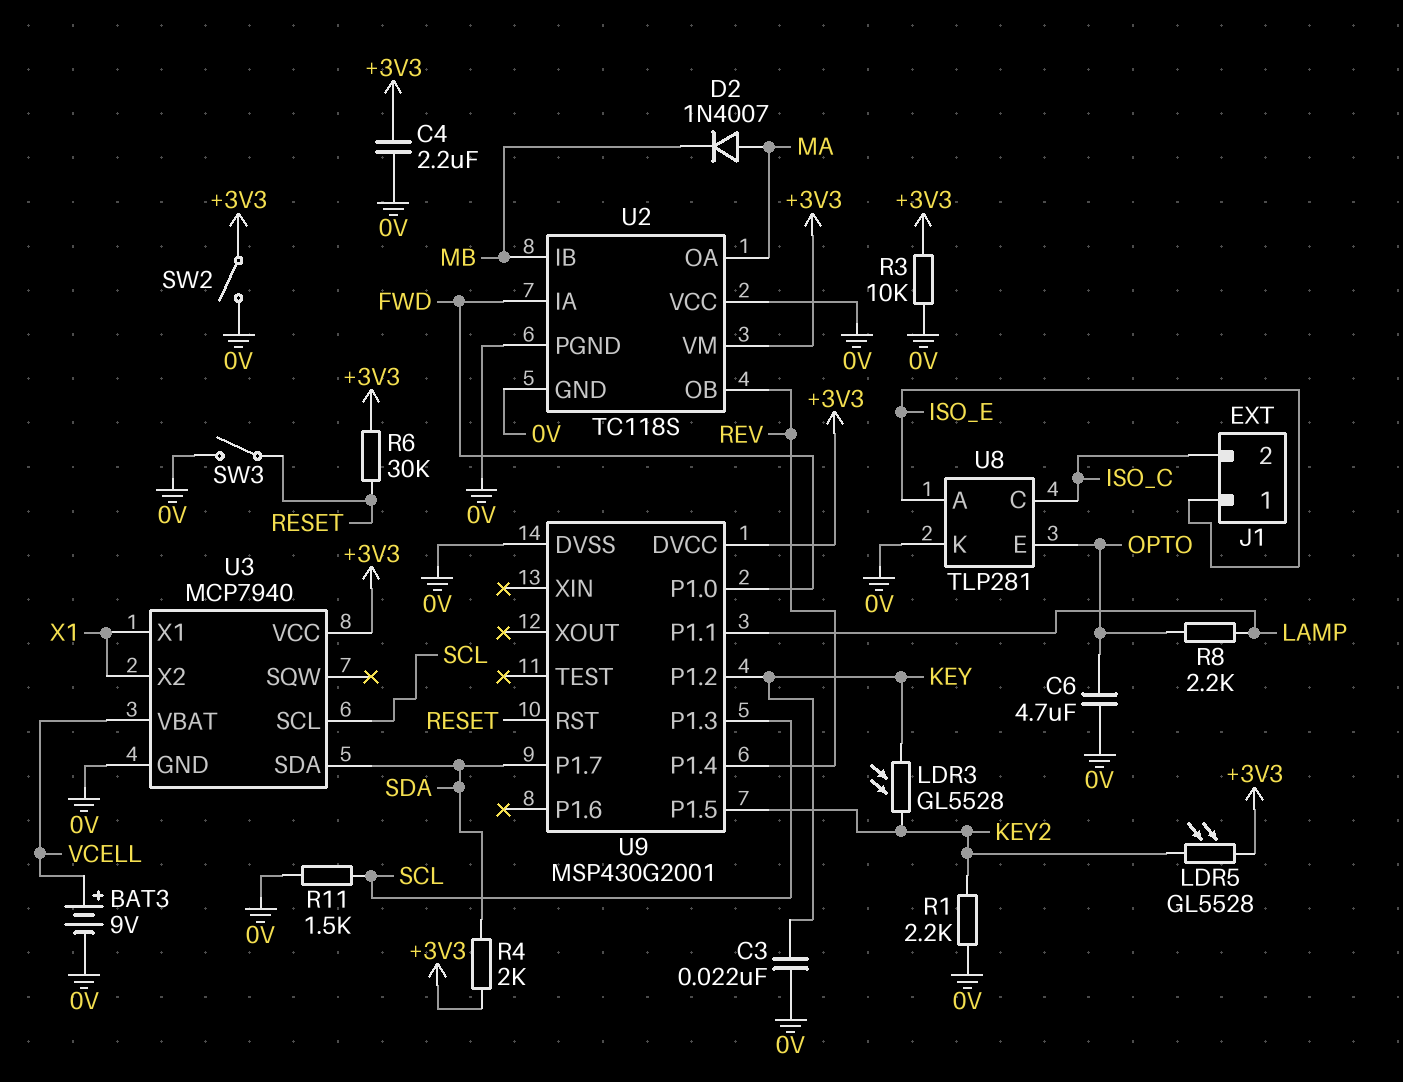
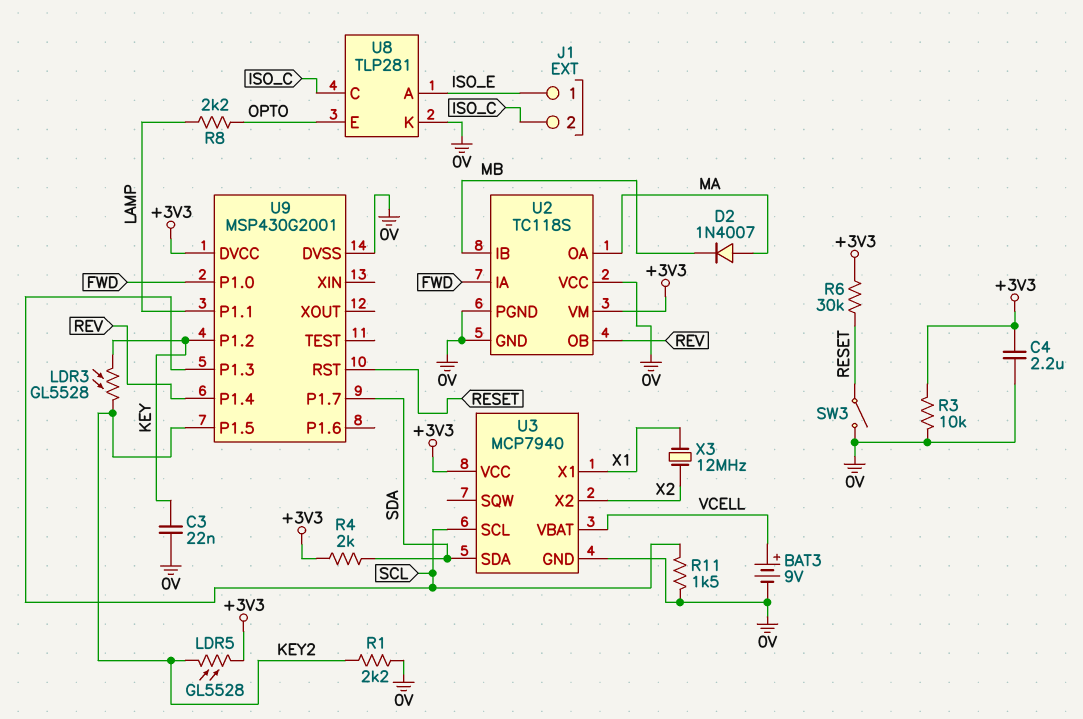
C6: 4.7uF (0V, OPTO) -> none
SW2: switch (+3V3, 0V) -> none
U3 pin X2: X1 -> X2
X3: none -> 12MHz (X1, X2)

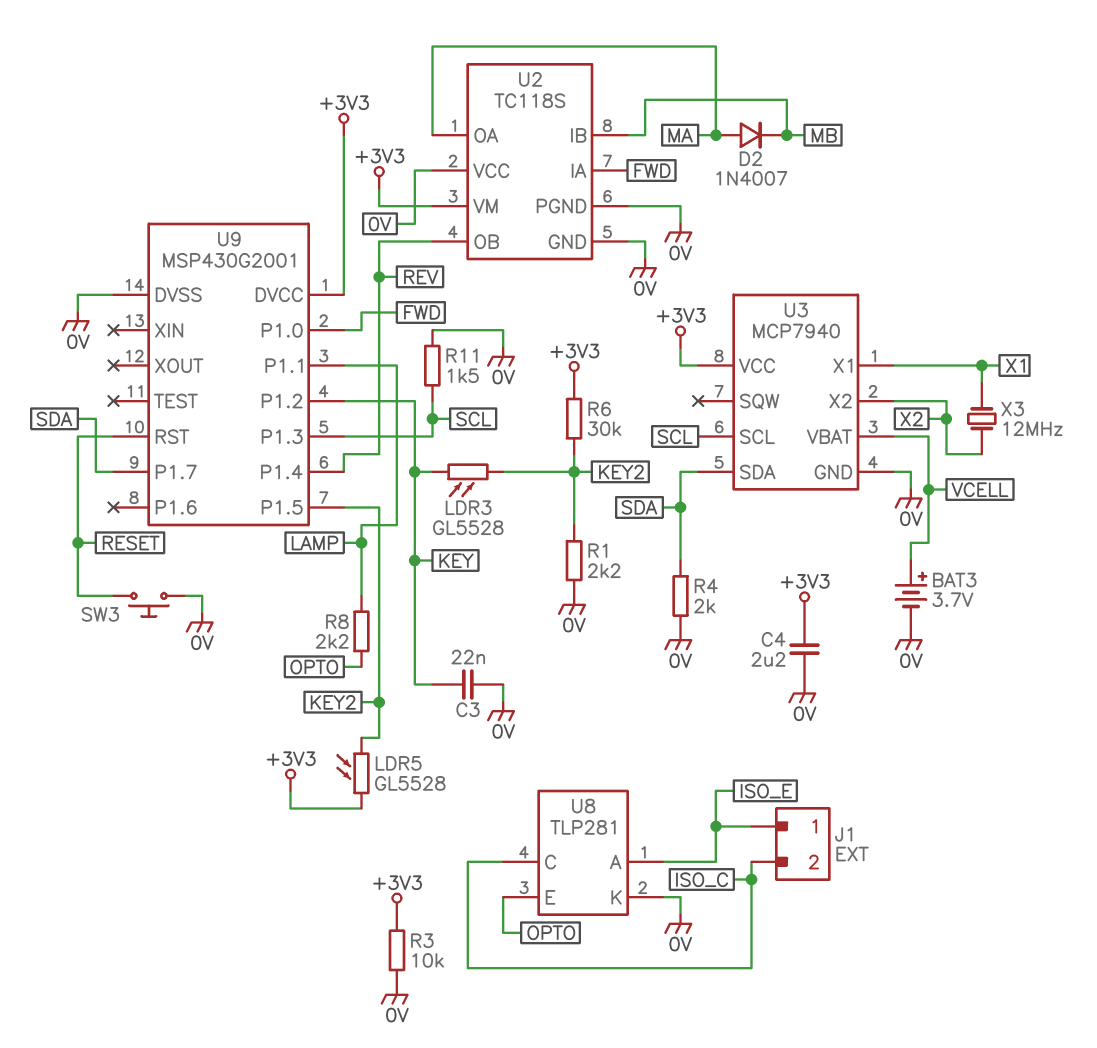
BAT3: 9V (plus VCELL, minus 0V) -> 3.7V (plus VCELL, minus 0V)
R4: 2k (+3V3, SDA) -> 2k (0V, SDA)
R6: 30k (+3V3, RESET) -> 30k (+3V3, KEY2)
SW3: switch (0V, RESET) -> button (0V, RESET)

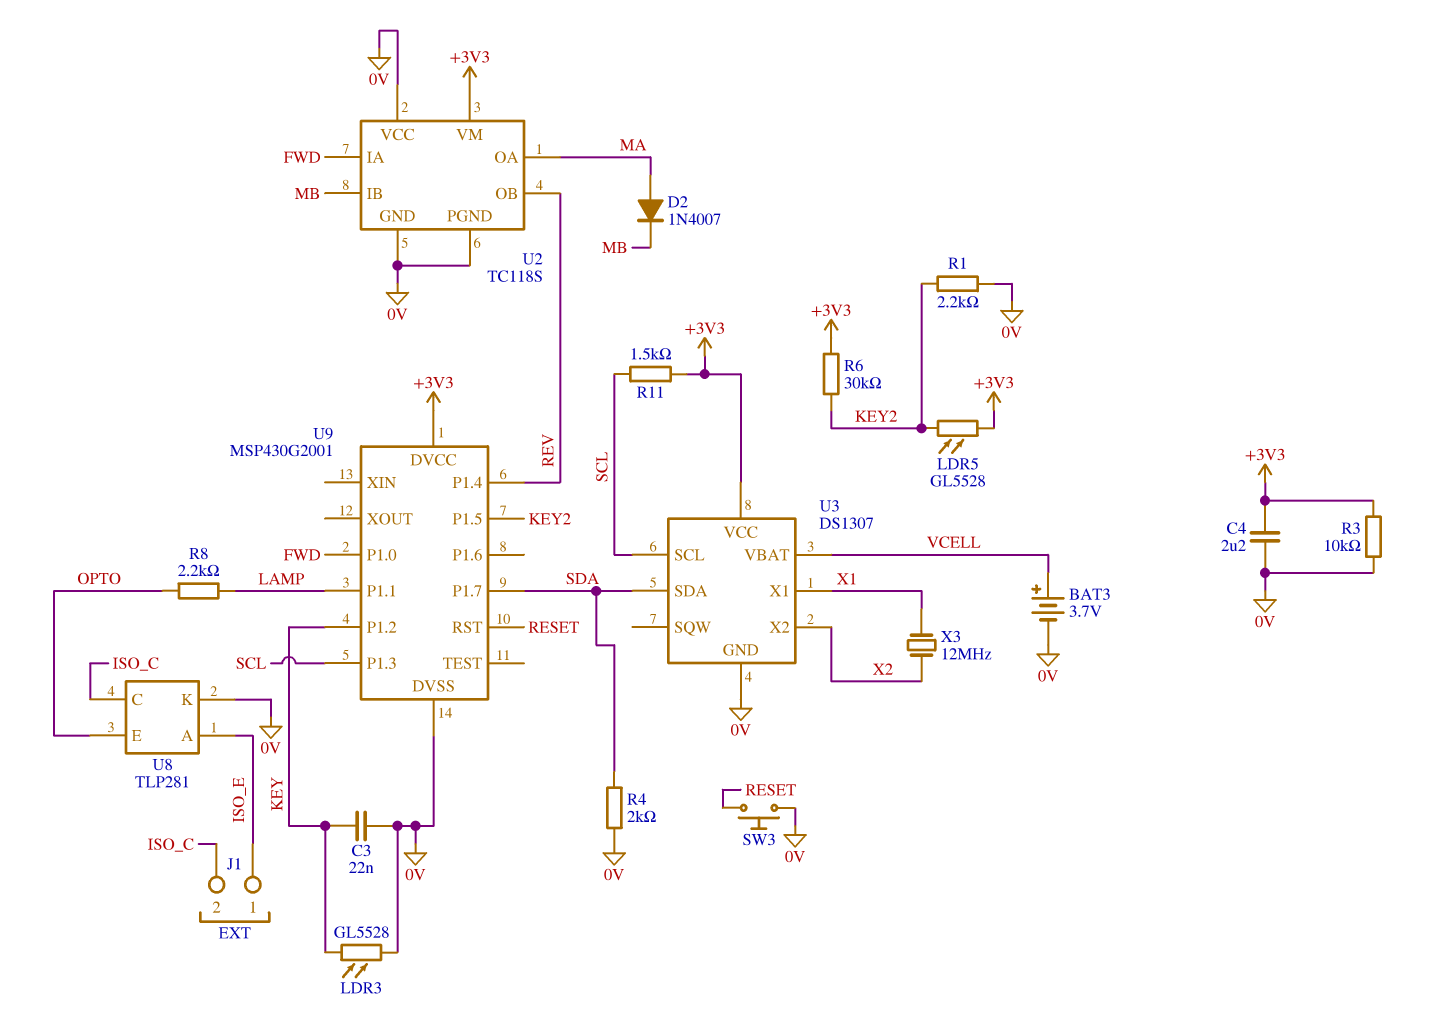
LDR3: GL5528 (KEY, KEY2) -> GL5528 (0V, KEY)
R11: 1.5k (0V, SCL) -> 1.5k (+3V3, SCL)
U3: MCP7940 -> DS1307

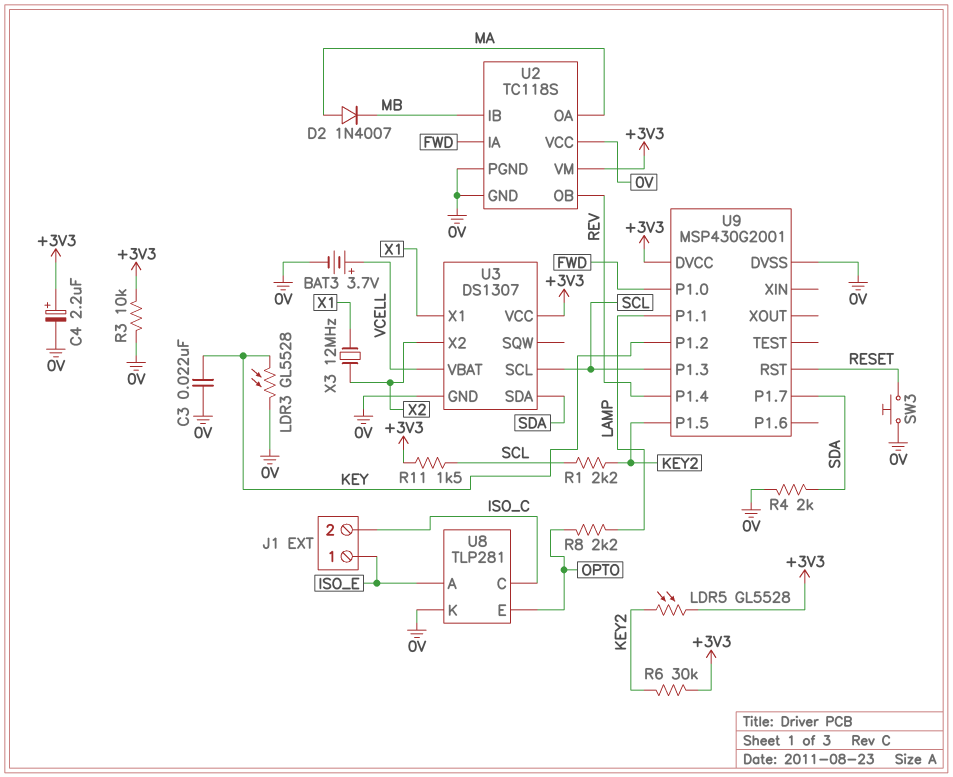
C4: 2.2uF (+3V3, 0V) -> 2.2uF (plus +3V3, minus 0V)
R1: 2.2k (0V, KEY2) -> 2.2k (KEY2, SCL)

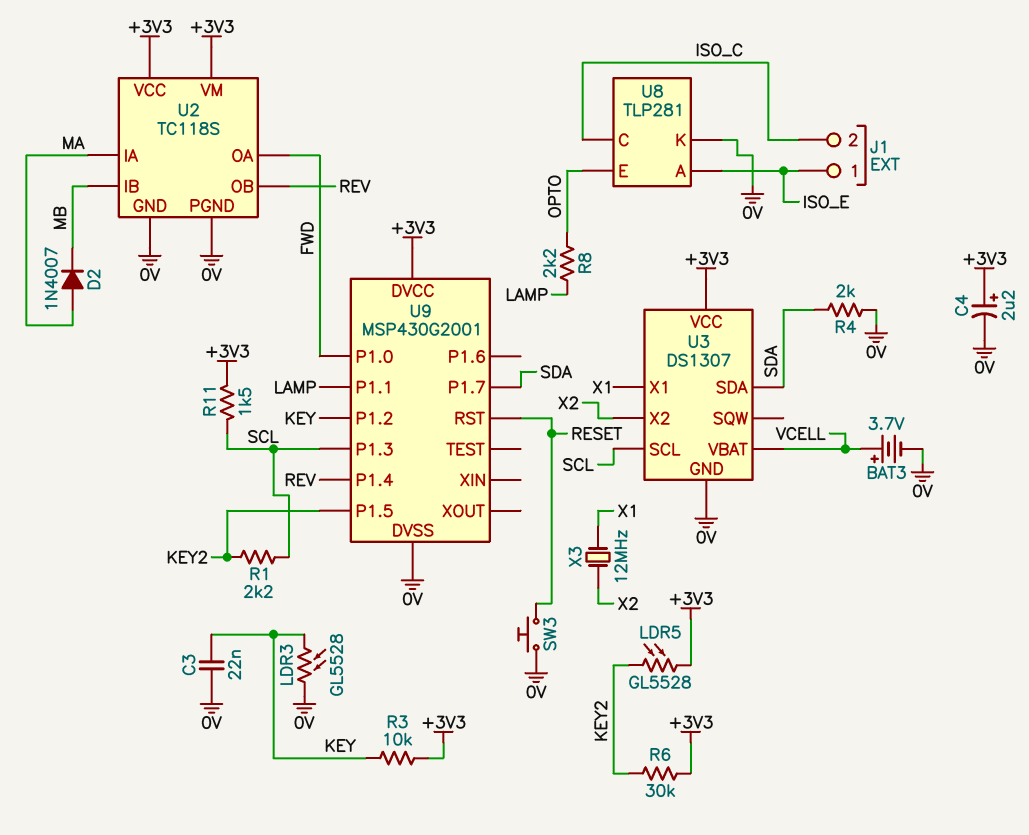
R3: 10k (+3V3, 0V) -> 10k (+3V3, KEY)
U2 pin IA: FWD -> MA
U2 pin OA: MA -> FWD
U2 pin VCC: 0V -> +3V3

